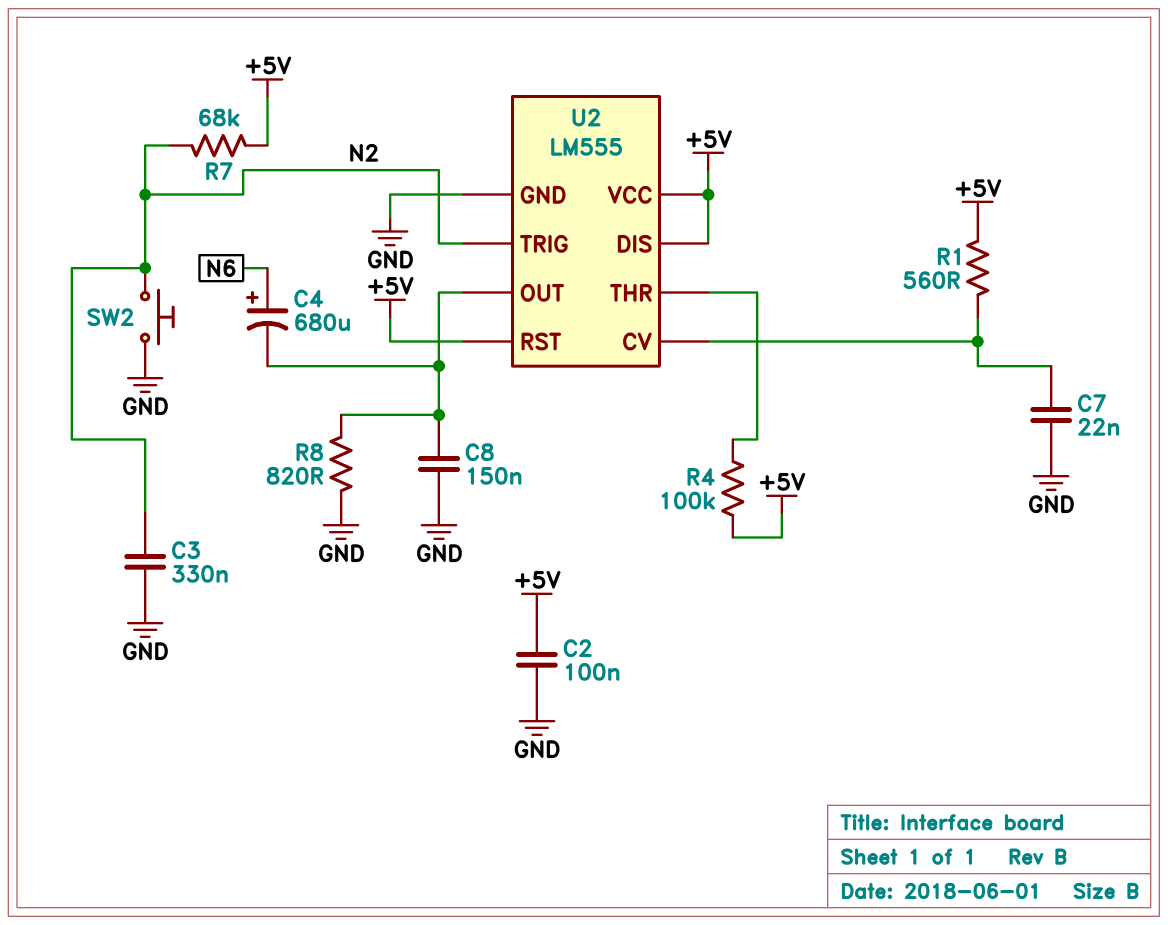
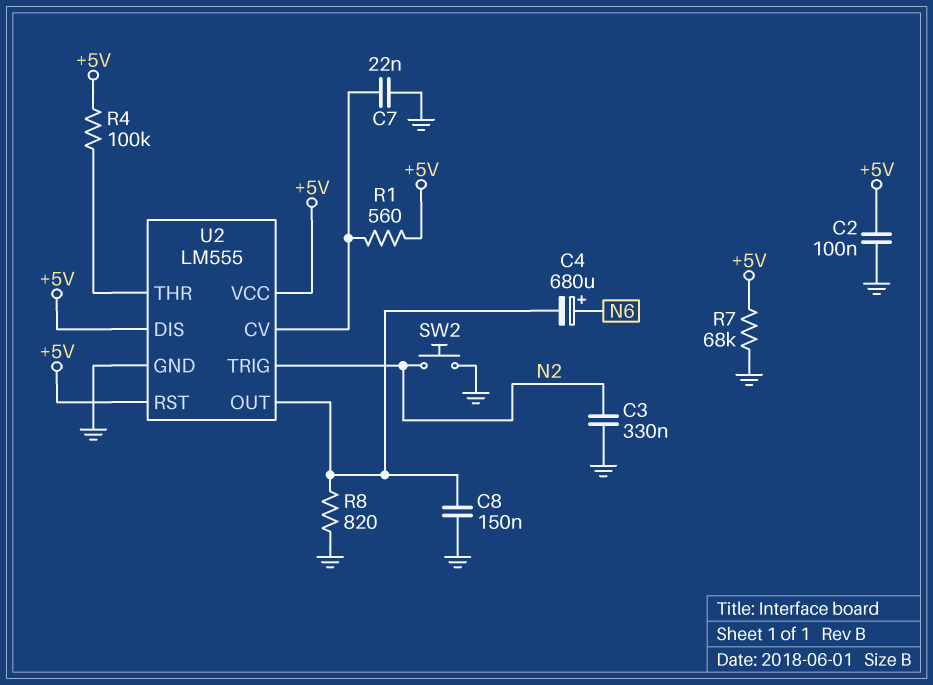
R7: 68k (+5V, N2) -> 68k (+5V, GND)

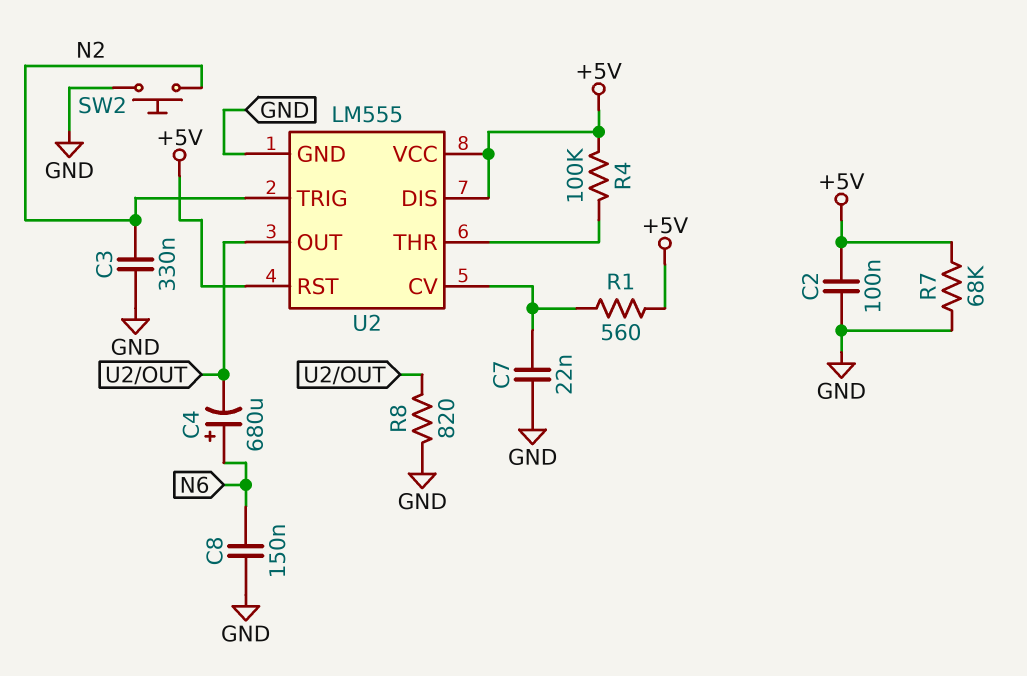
C8: 150nF (GND, U2/OUT) -> 150nF (GND, N6)

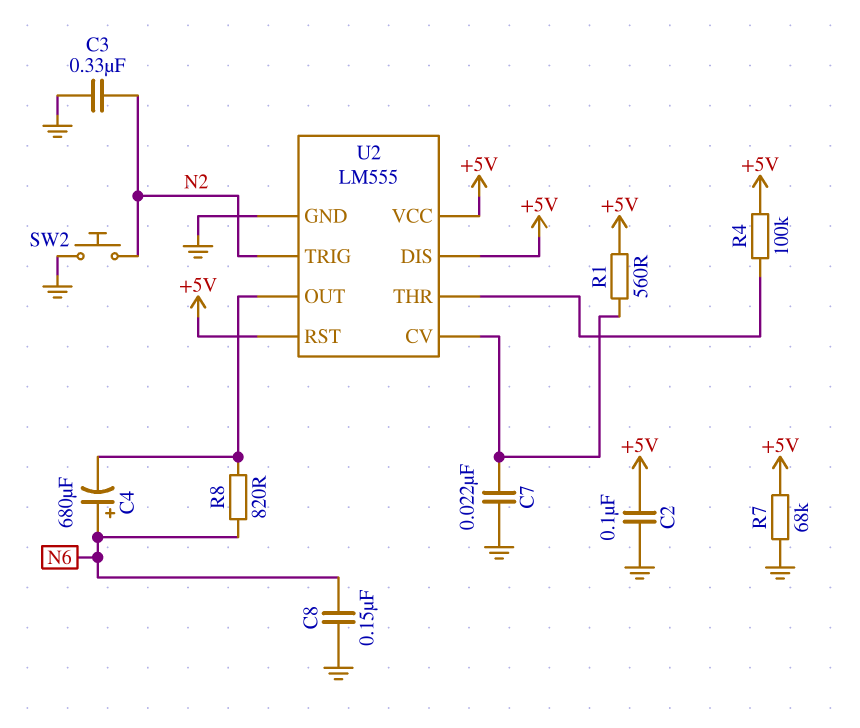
R8: 820 (GND, U2/OUT) -> 820 (N6, U2/OUT)

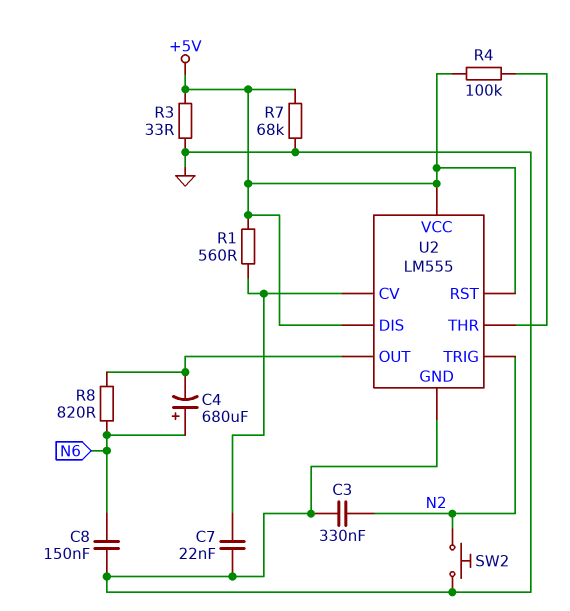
C2: 100nF (+5V, GND) -> none
R3: none -> 33 (+5V, GND)

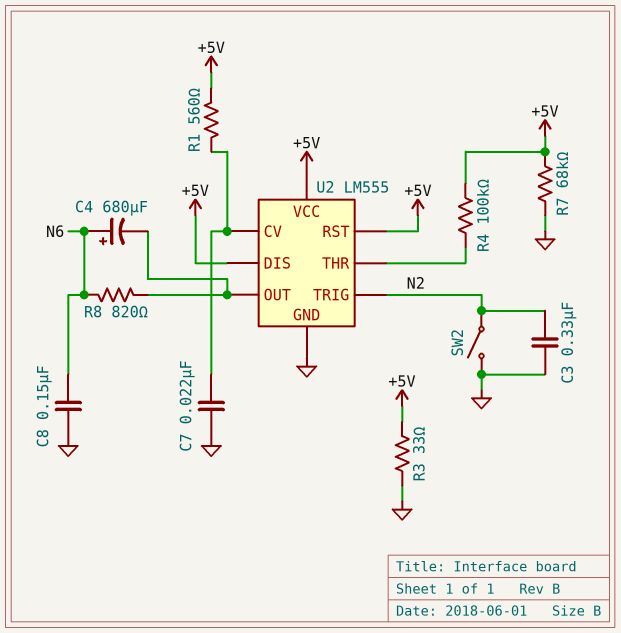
SW2: button (GND, N2) -> switch (GND, N2)

